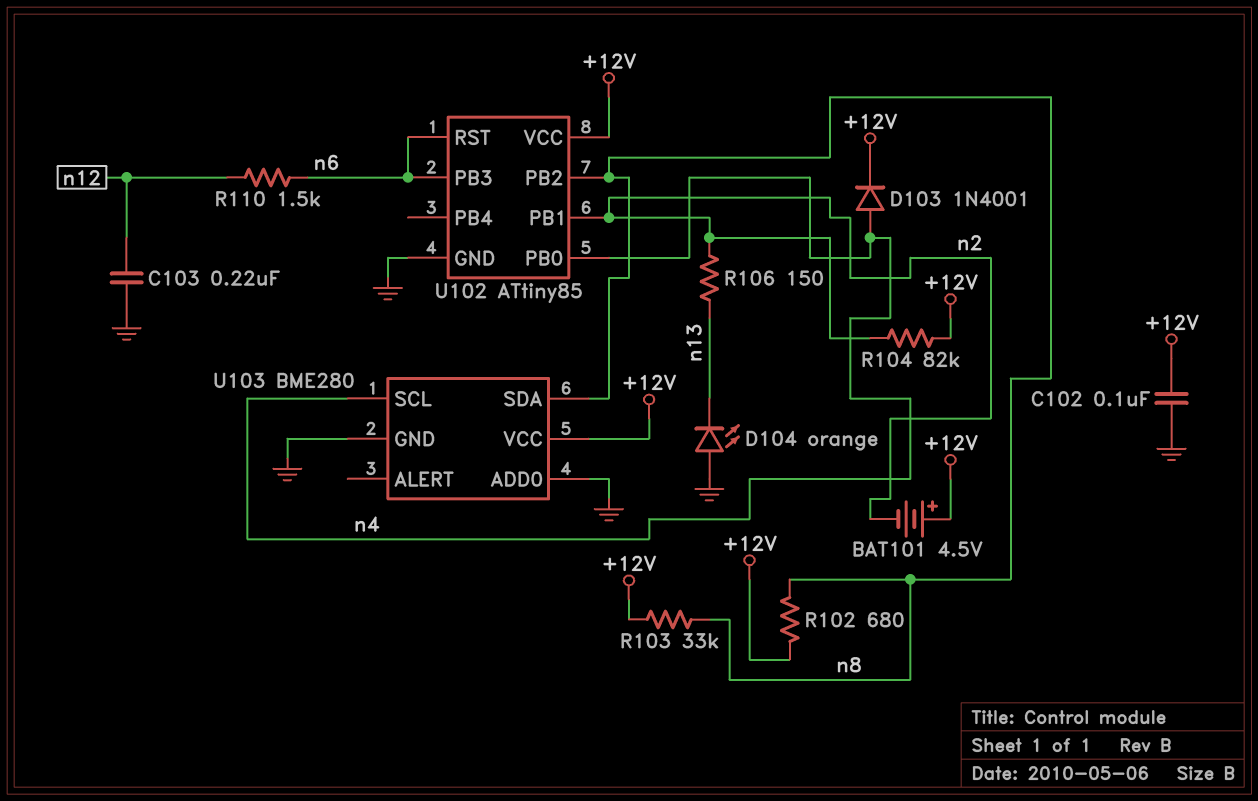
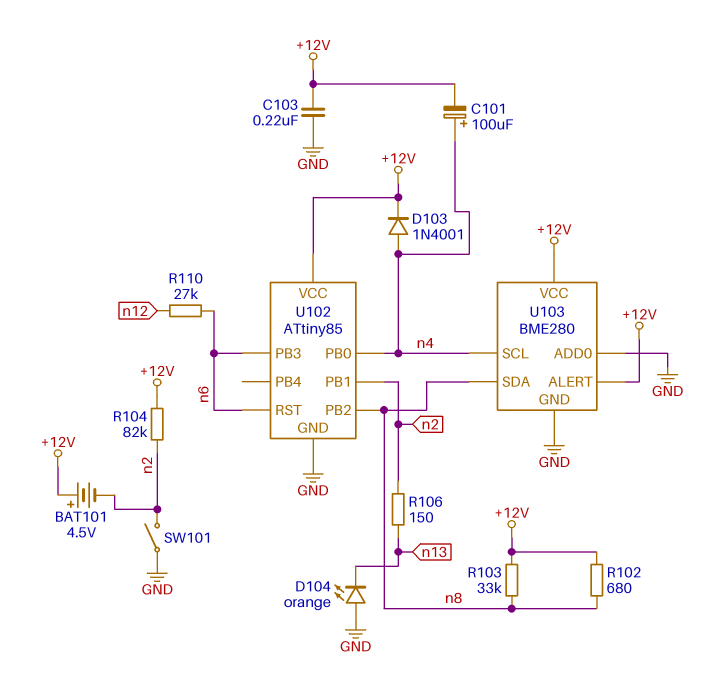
C101: none -> 100uF (plus n4, minus +12V)
C102: 100nF (+12V, GND) -> none
C103: 220nF (GND, n12) -> 220nF (+12V, GND)
R110: 1.5k (n6, n12) -> 27k (n6, n12)
SW101: none -> switch (GND, n2)
U103 pin ALERT: none -> +12V

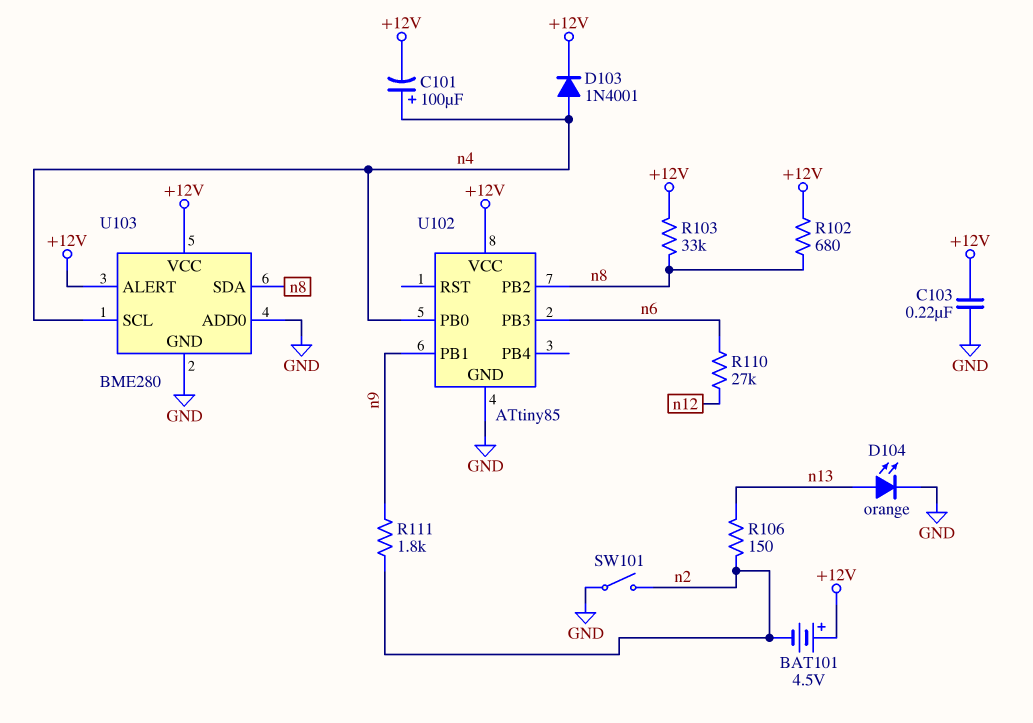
D104: LED orange (A GND, K n13) -> LED orange (A n13, K GND)
R104: 82k (+12V, n2) -> none
R111: none -> 1.8k (n2, n9)
U102 pin PB1: n2 -> n9
U102 pin RST: n6 -> none

